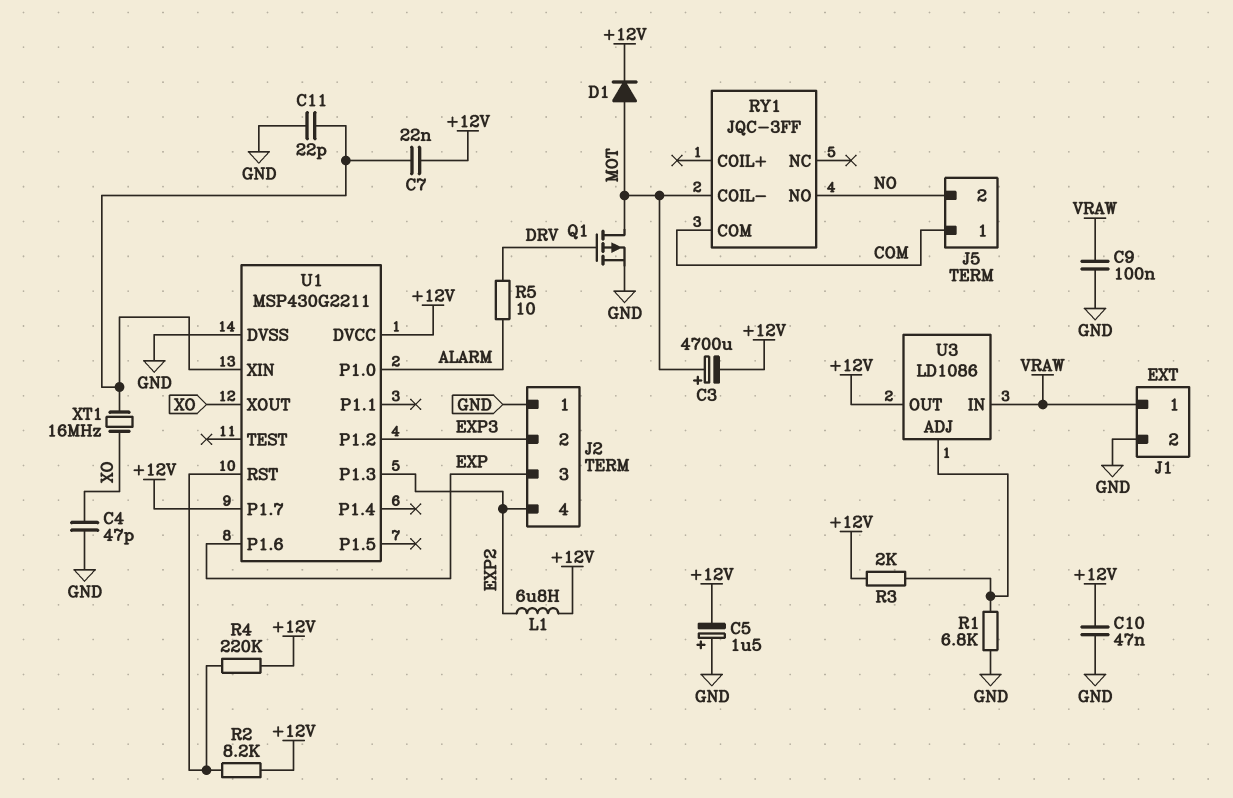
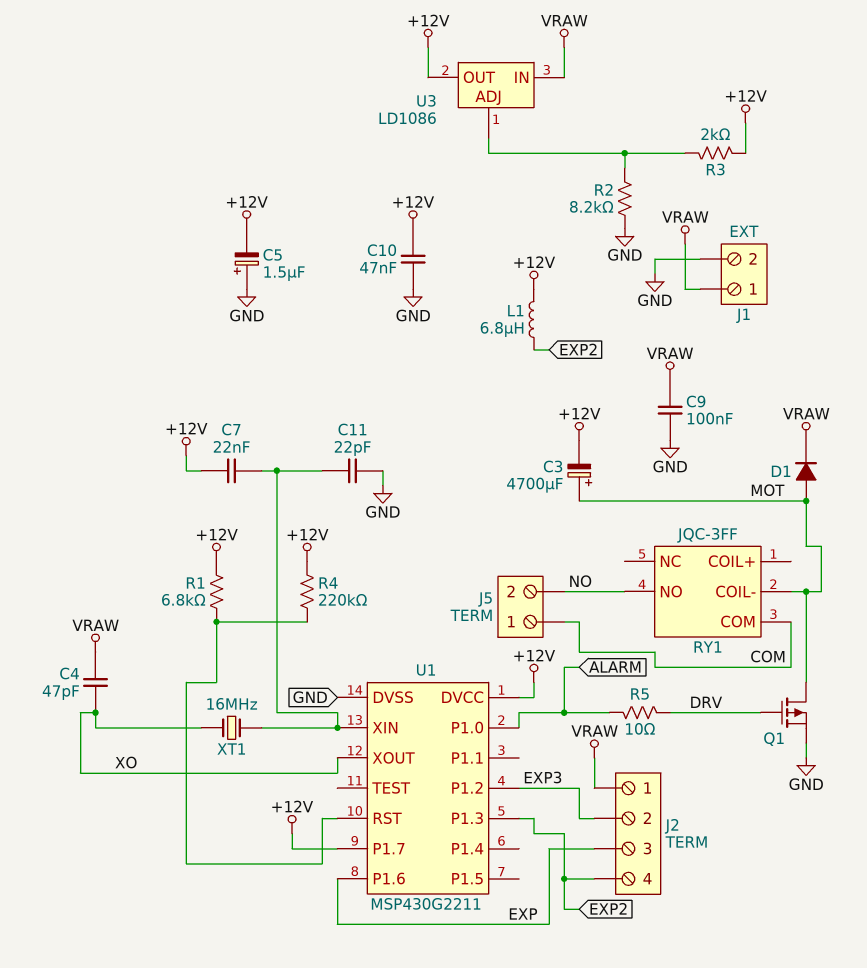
C4: 47pF (GND, XO) -> 47pF (VRAW, XO)
D1: diode (A MOT, K +12V) -> diode (A MOT, K VRAW)
J2 pin 1: GND -> VRAW
R1: 6.8k (GND, U3/ADJ) -> 6.8k (+12V, U1/RST)
R2: 8.2k (+12V, U1/RST) -> 8.2k (GND, U3/ADJ)

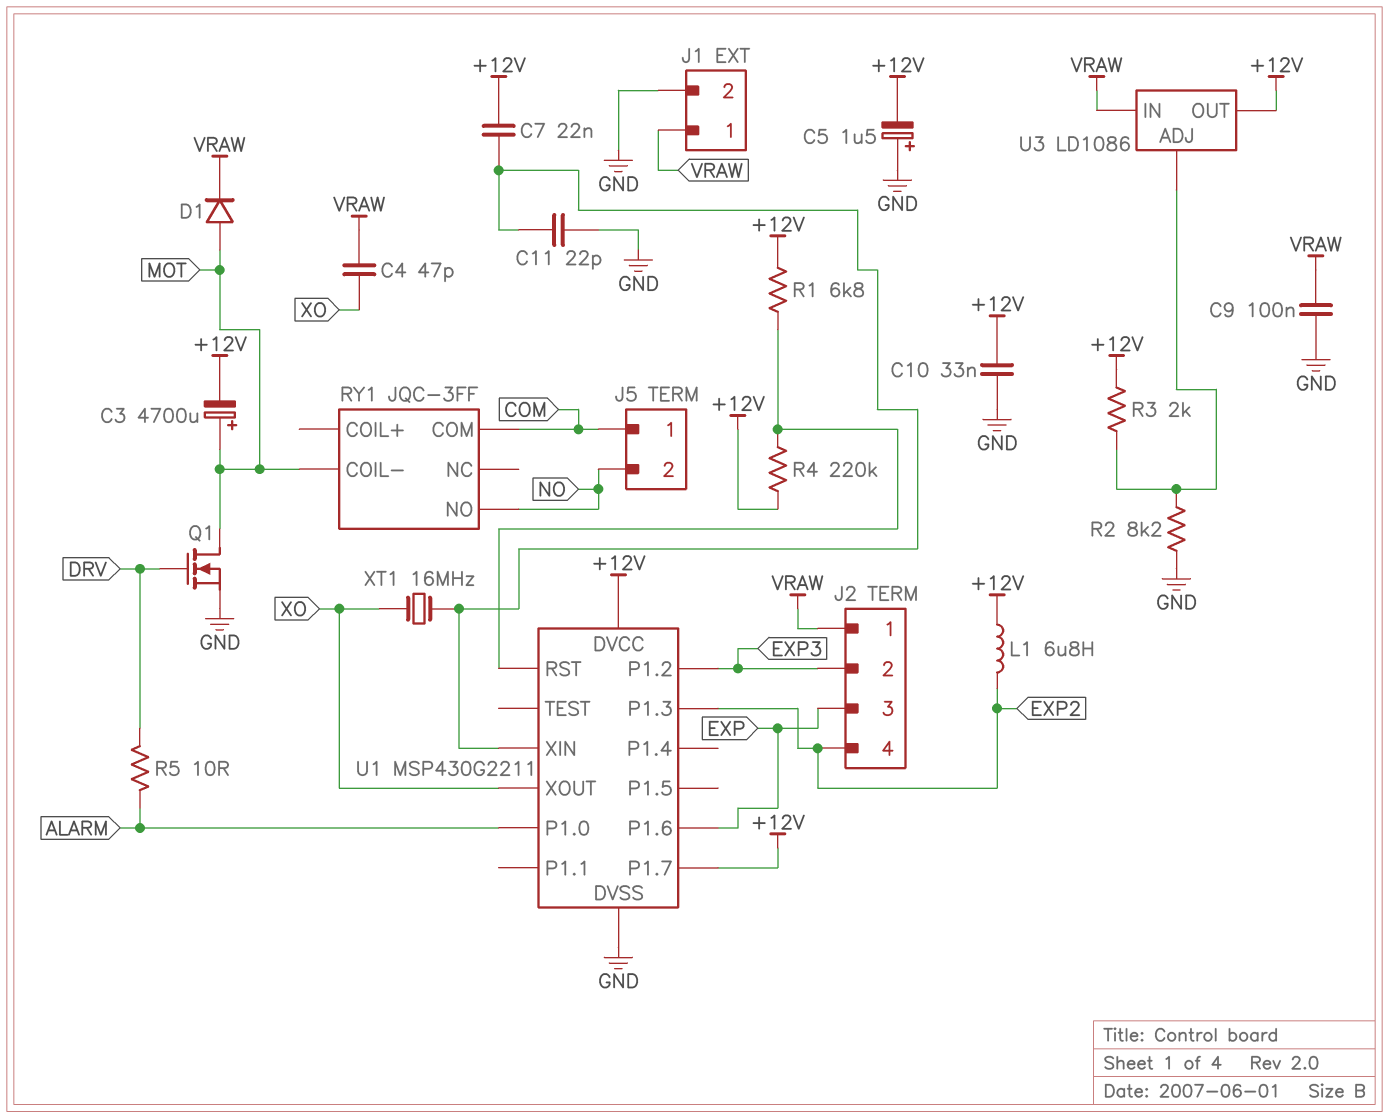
C10: 47nF (+12V, GND) -> 33nF (+12V, GND)
Q1: PMOS (G DRV, D MOT, S GND) -> NMOS (G DRV, D MOT, S GND)

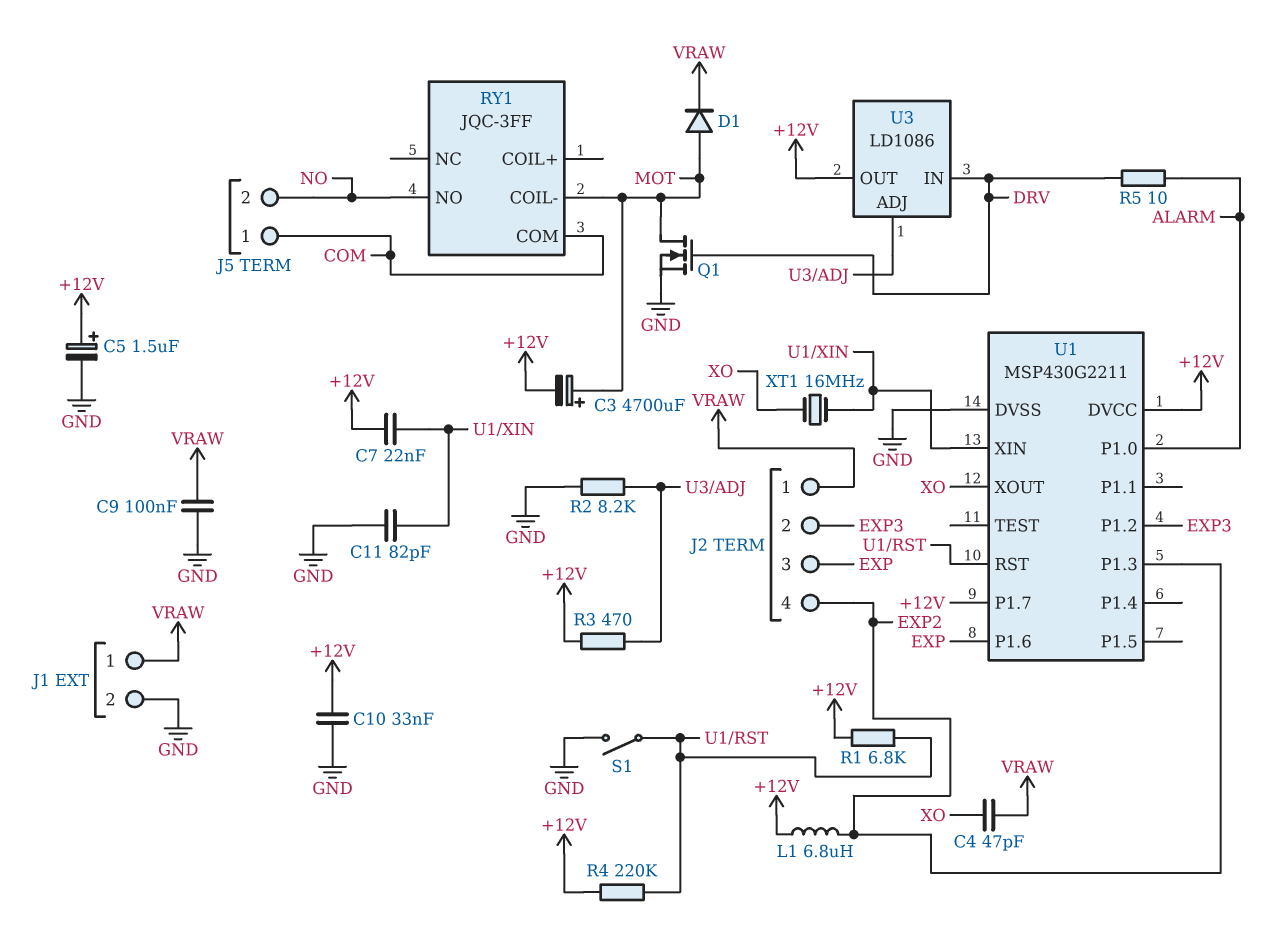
C5: 1.5uF (plus GND, minus +12V) -> 1.5uF (plus +12V, minus GND)
C11: 22pF (GND, U1/XIN) -> 82pF (GND, U1/XIN)
R3: 2k (+12V, U3/ADJ) -> 470 (+12V, U3/ADJ)
S1: none -> switch (GND, U1/RST)
U3 pin IN: VRAW -> DRV

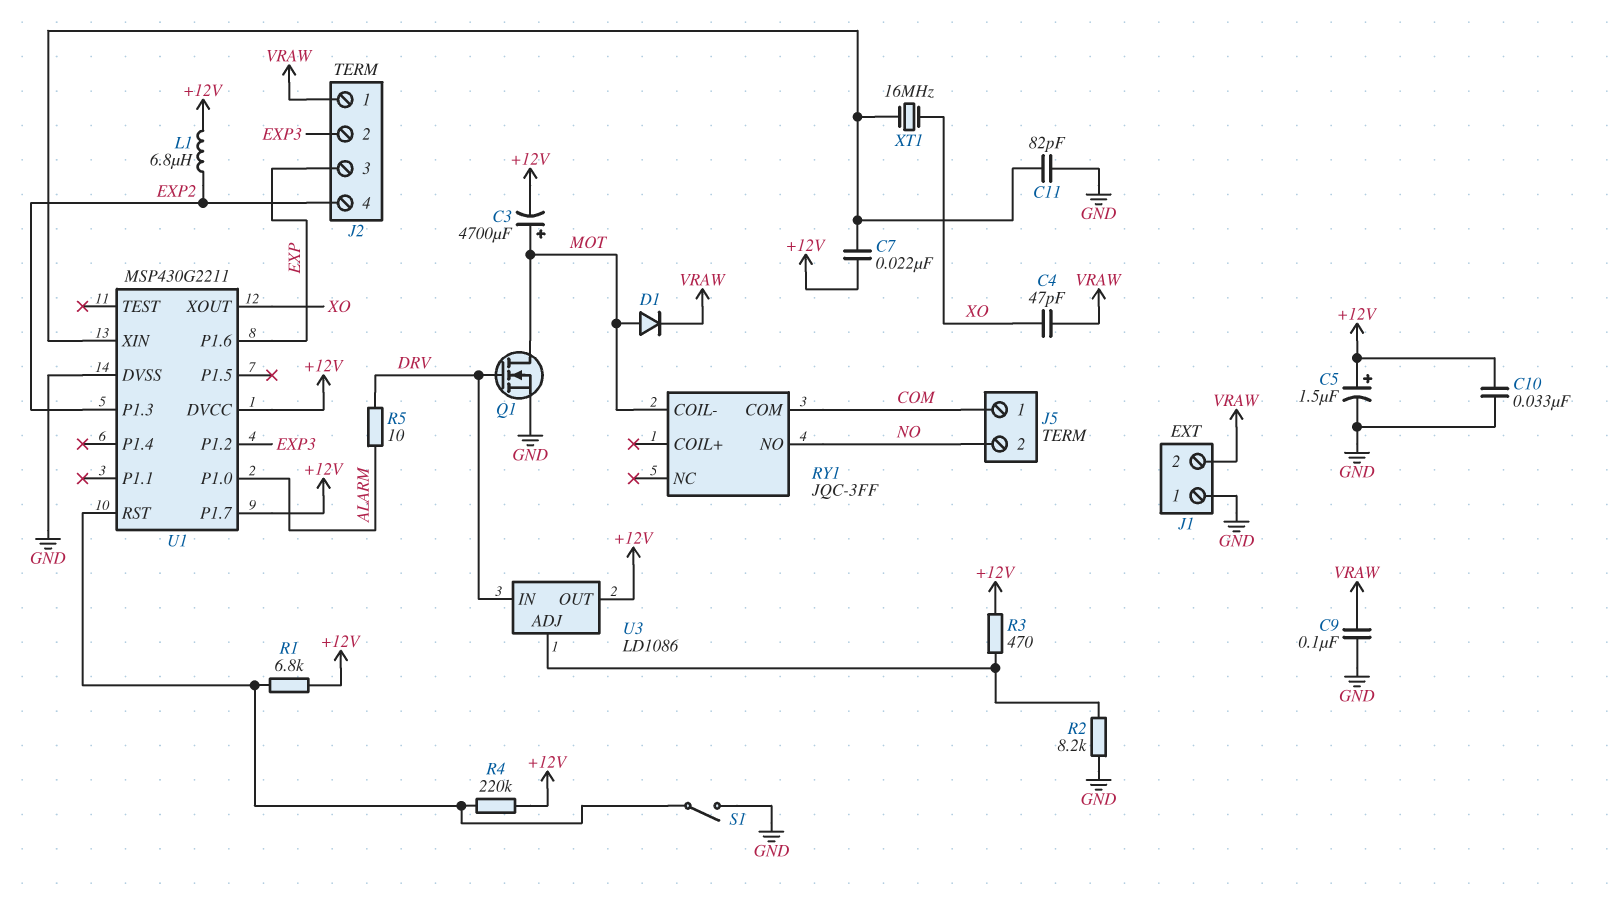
J1 pin 1: VRAW -> GND
J1 pin 2: GND -> VRAW

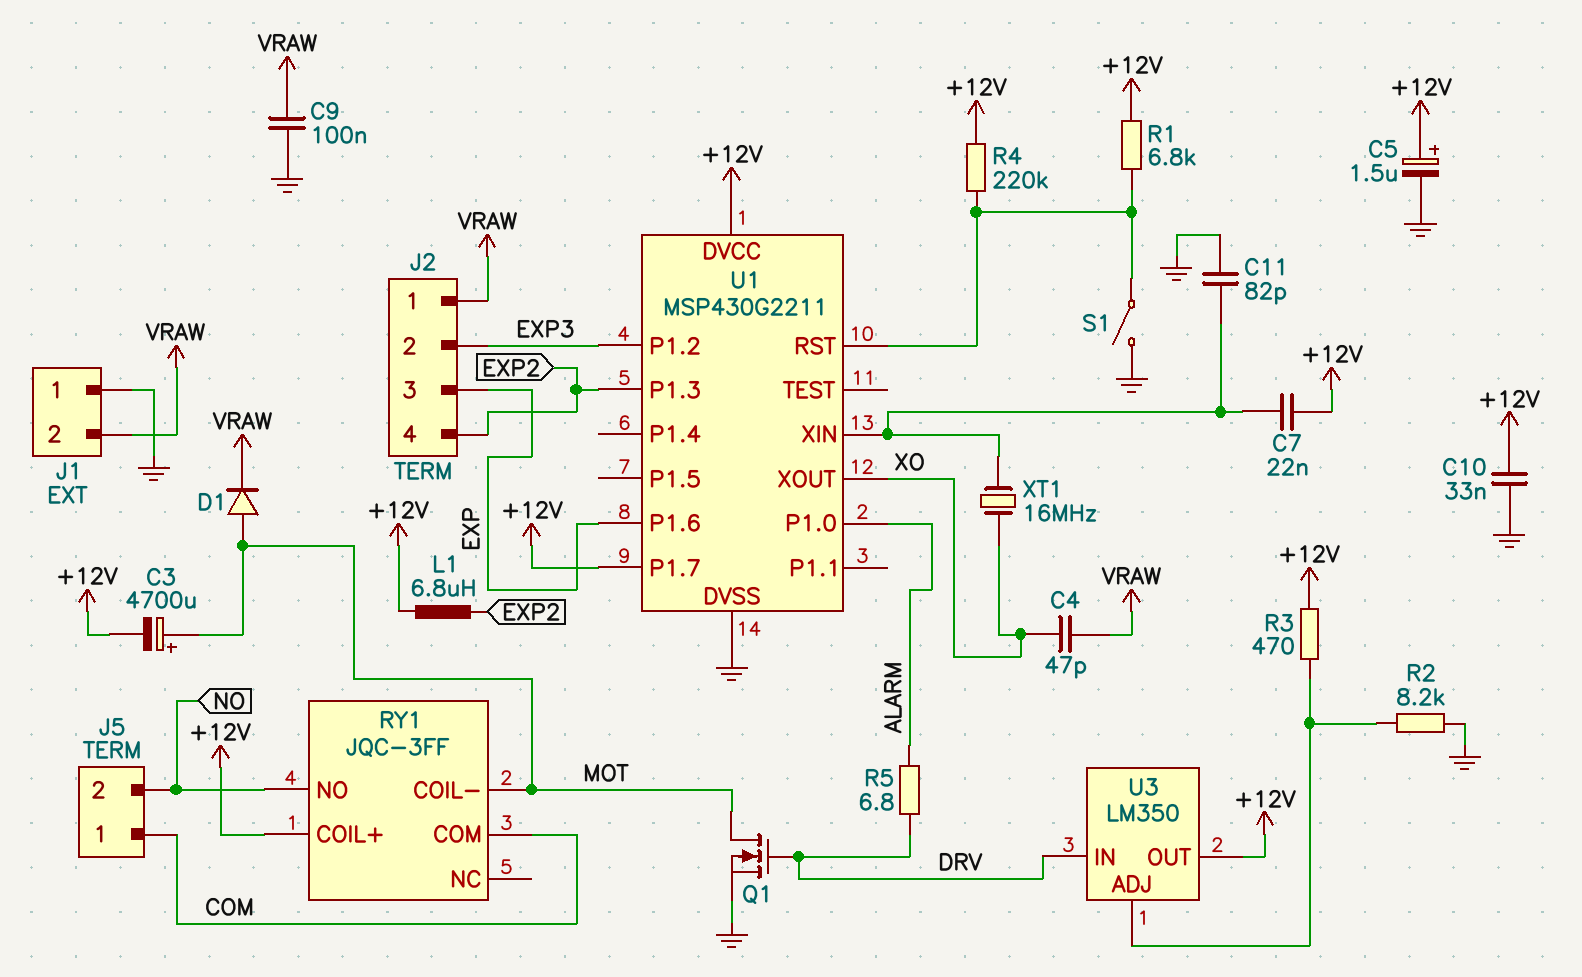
R5: 10 (ALARM, DRV) -> 6.8 (ALARM, DRV)
RY1 pin COIL+: none -> +12V
U3: LD1086 -> LM350

